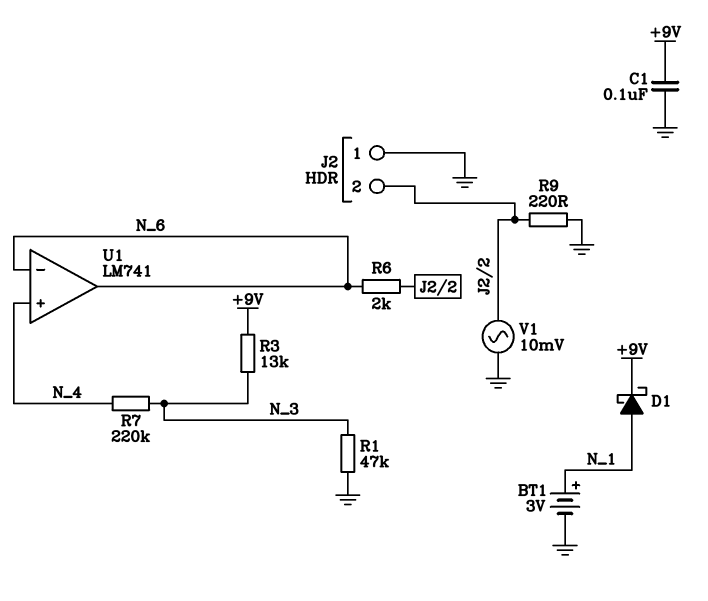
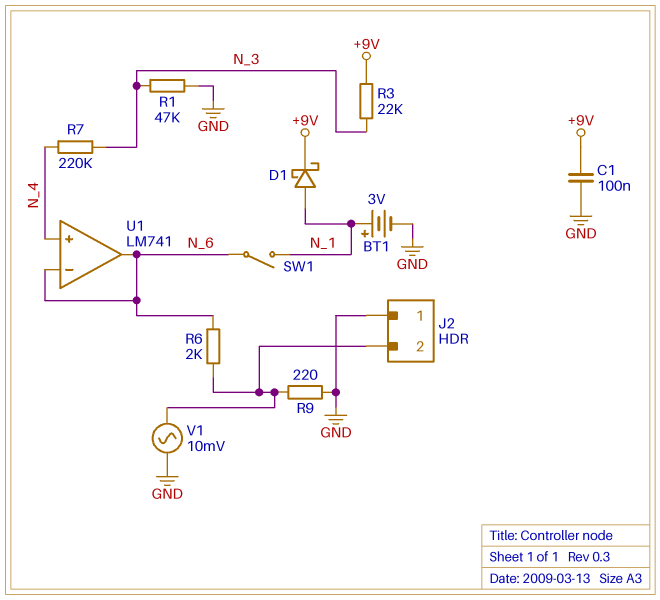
R3: 13k (+9V, N_3) -> 22k (+9V, N_3)
SW1: none -> switch (N_1, N_6)

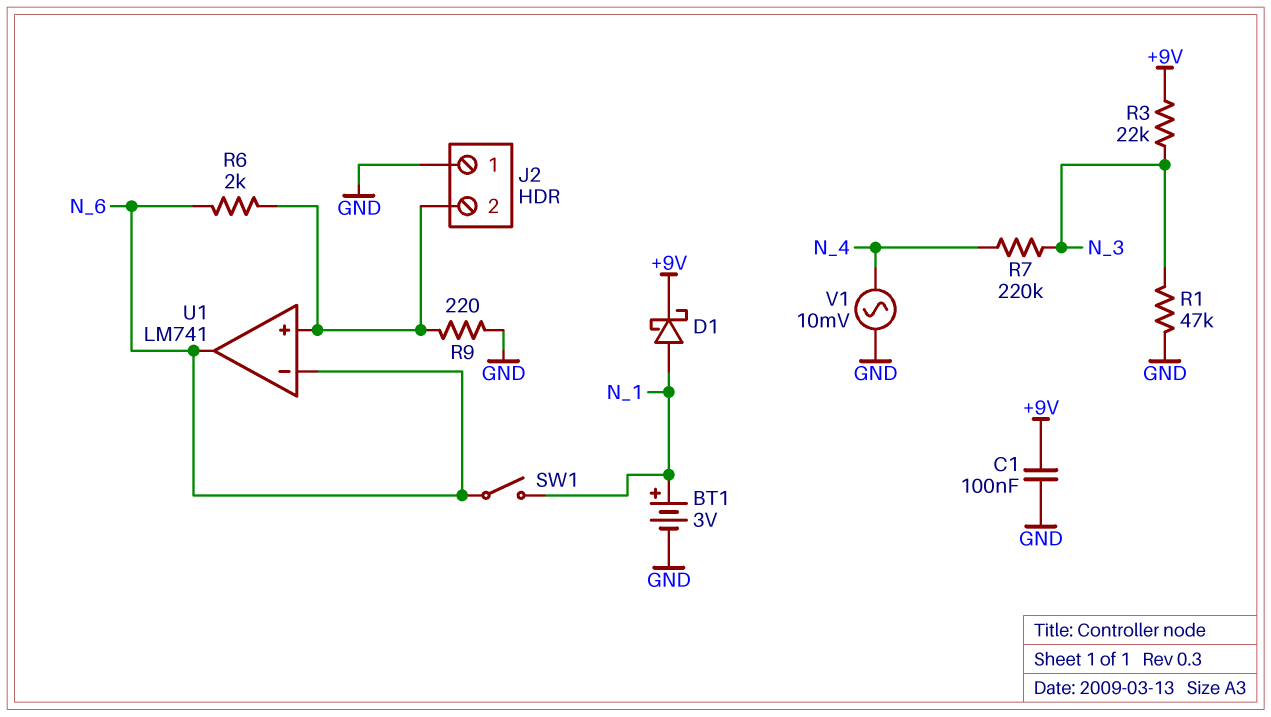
U1 pin in+: N_4 -> J2/2
V1: AC 10mV (GND, J2/2) -> AC 10mV (GND, N_4)

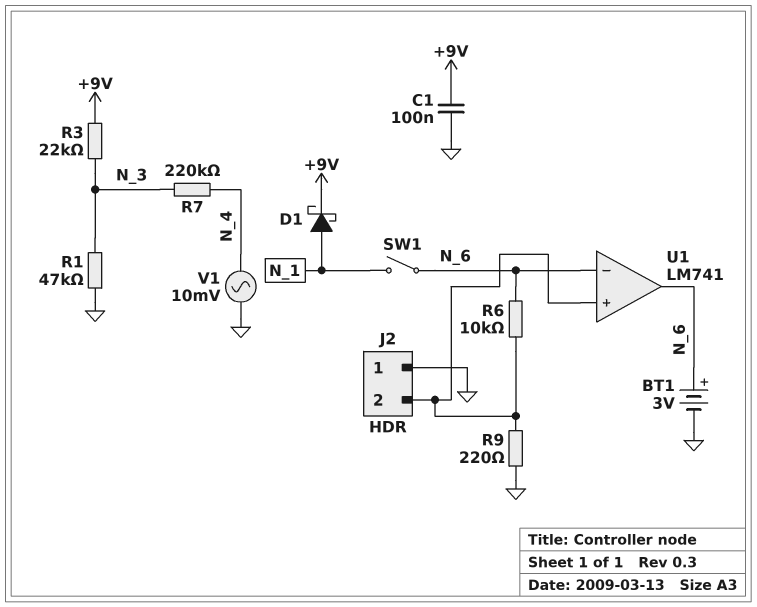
BT1: 3V (plus N_1, minus GND) -> 3V (plus N_6, minus GND)
R6: 2k (J2/2, N_6) -> 10k (J2/2, N_6)

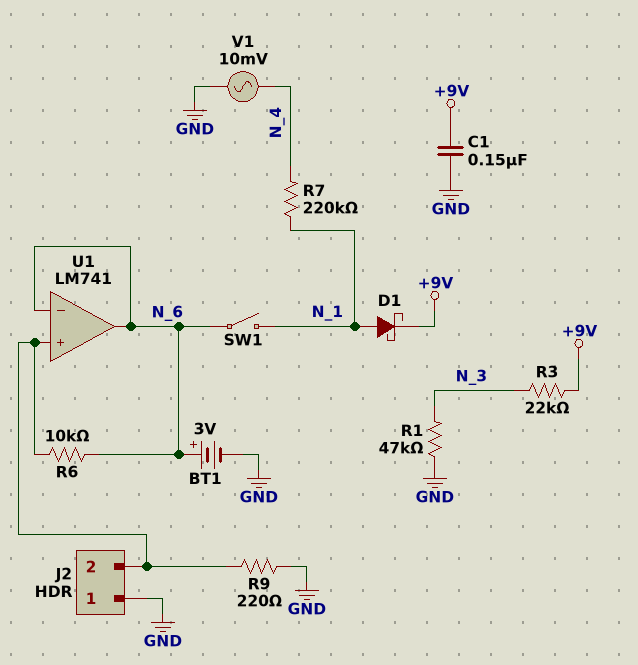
C1: 100nF (+9V, GND) -> 150nF (+9V, GND)
R7: 220k (N_3, N_4) -> 220k (N_1, N_4)

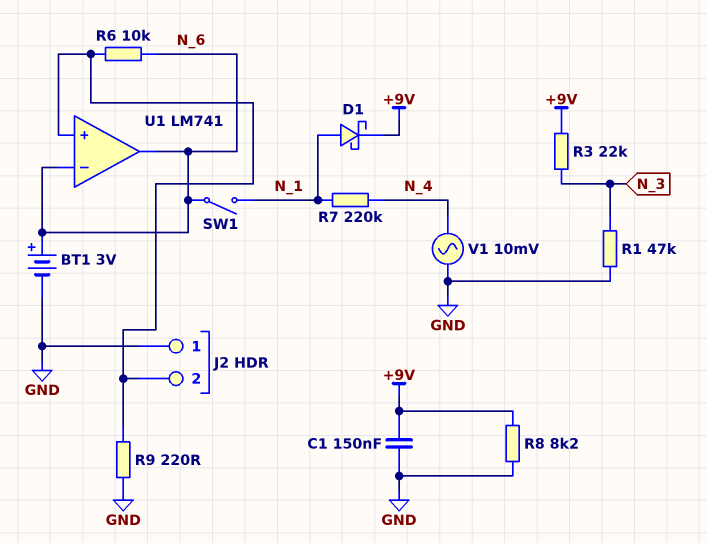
R8: none -> 8.2k (+9V, GND)

